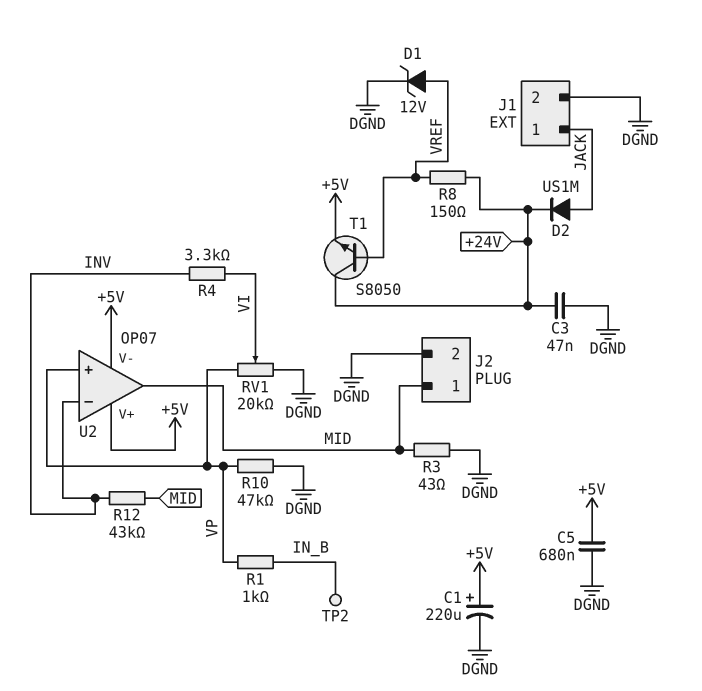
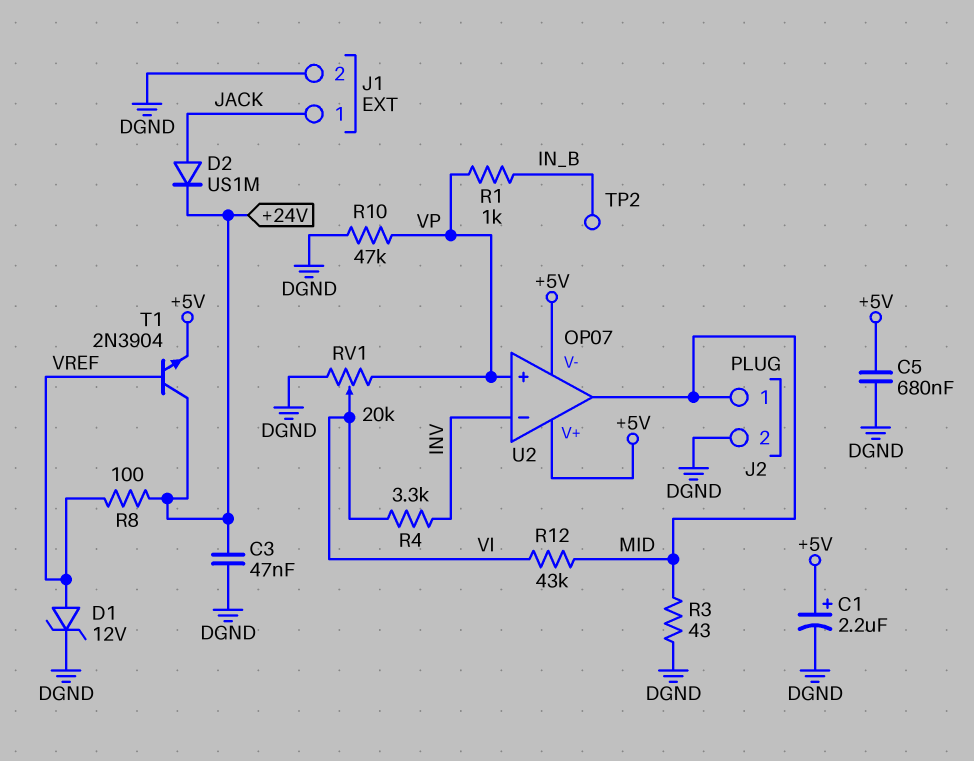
C1: 220uF (plus +5V, minus DGND) -> 2.2uF (plus +5V, minus DGND)
R8: 150 (+24V, VREF) -> 100 (+24V, VREF)
R12: 43k (INV, MID) -> 43k (MID, VI)
T1: NPN S8050 (B VREF, C +24V, E +5V) -> NPN 2N3904 (B VREF, C +24V, E +5V)

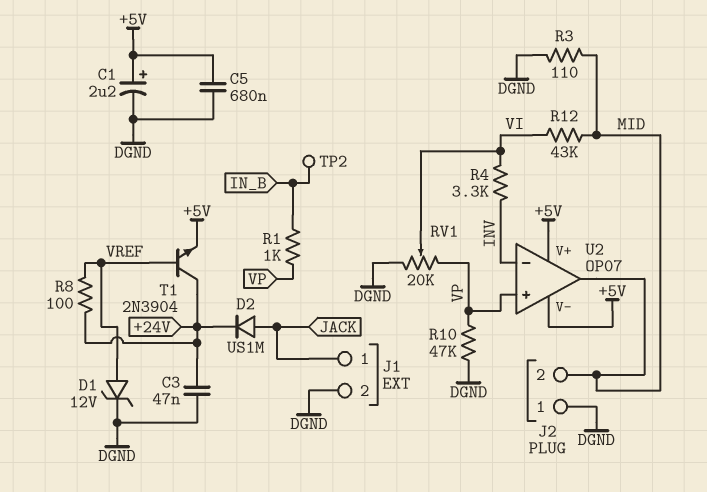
J2 pin 1: MID -> DGND
J2 pin 2: DGND -> MID
R3: 43 (DGND, MID) -> 110 (DGND, MID)

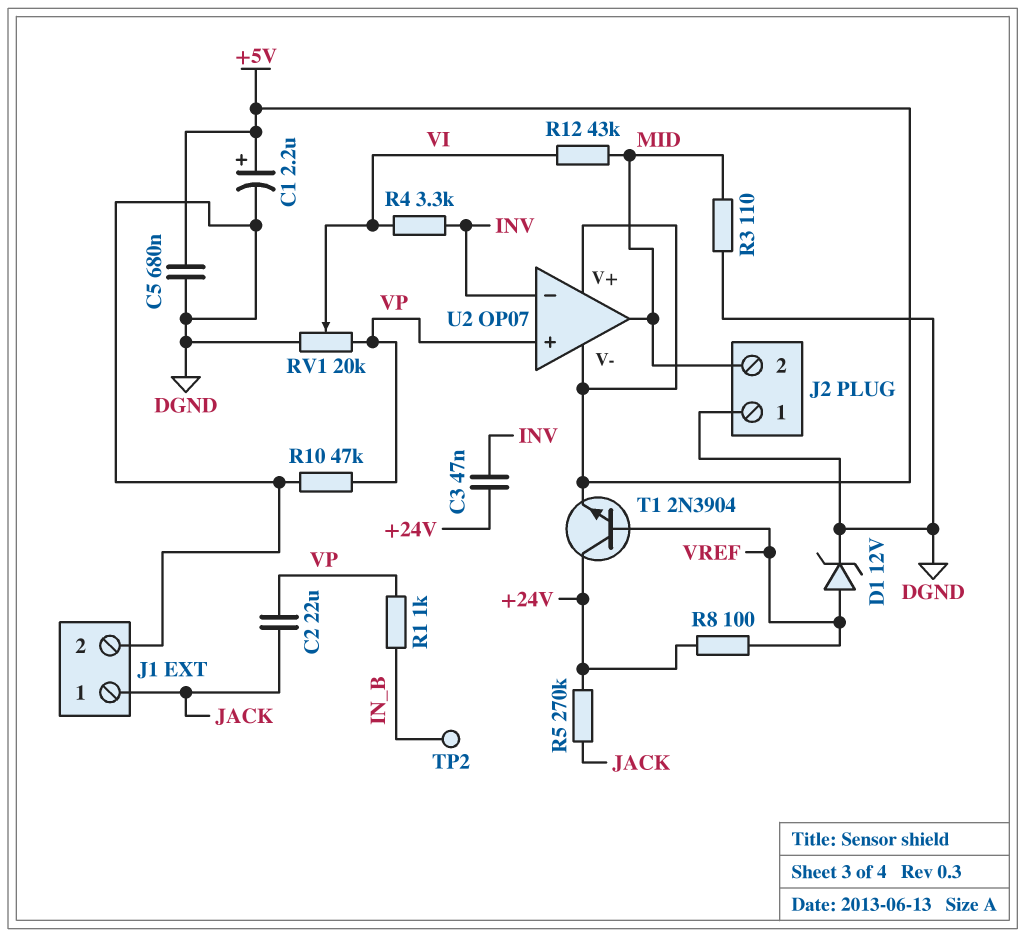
C2: none -> 22uF (JACK, VP)
C3: 47nF (+24V, DGND) -> 47nF (+24V, INV)
D2: diode US1M (A JACK, K +24V) -> none
R5: none -> 270k (+24V, JACK)

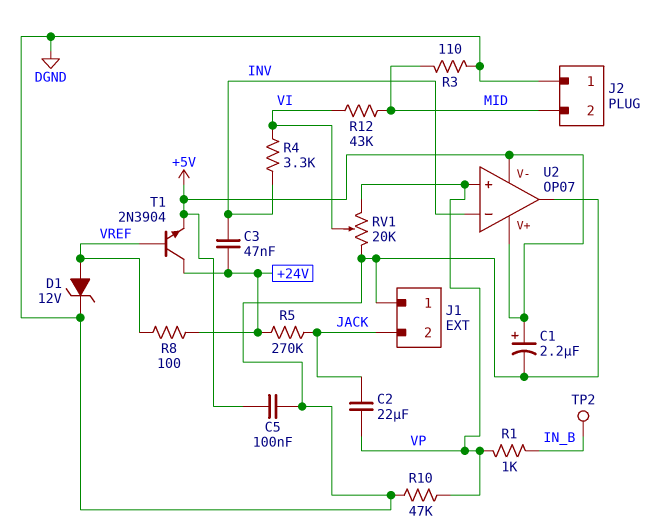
C5: 680nF (+5V, DGND) -> 100nF (+5V, DGND)
J1 pin 1: JACK -> DGND
J1 pin 2: DGND -> JACK
U2 pin out: MID -> DGND

